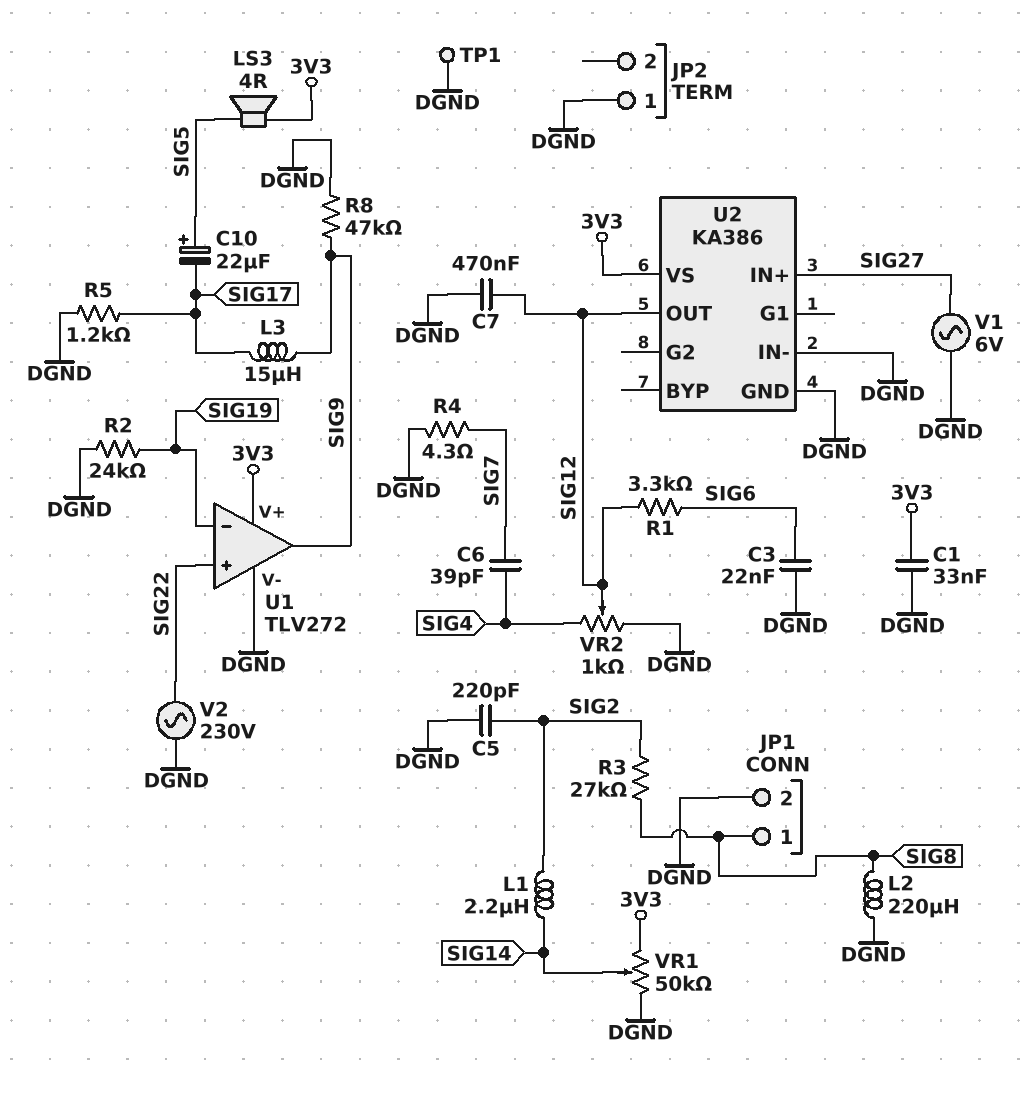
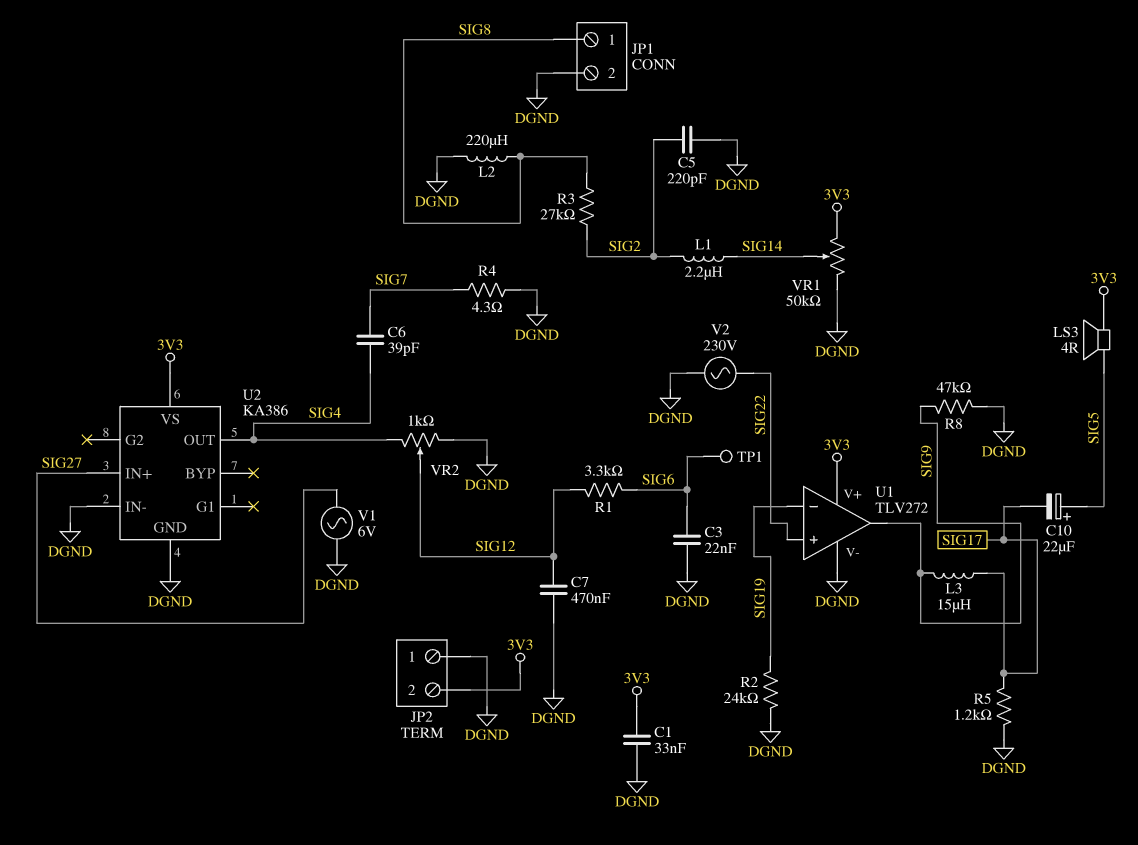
JP2 pin 2: none -> 3V3
TP1: test point (DGND) -> test point (SIG6)
U2 pin OUT: SIG12 -> SIG4

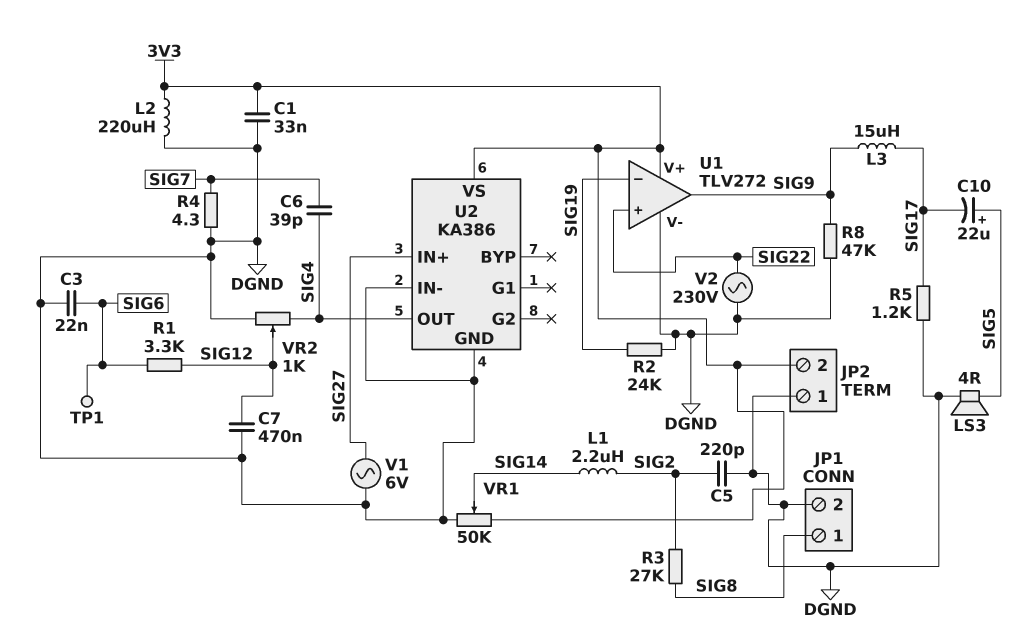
L2: 220uH (DGND, SIG8) -> 220uH (3V3, DGND)
LS3: speaker 4R (3V3, SIG5) -> speaker 4R (DGND, SIG5)

